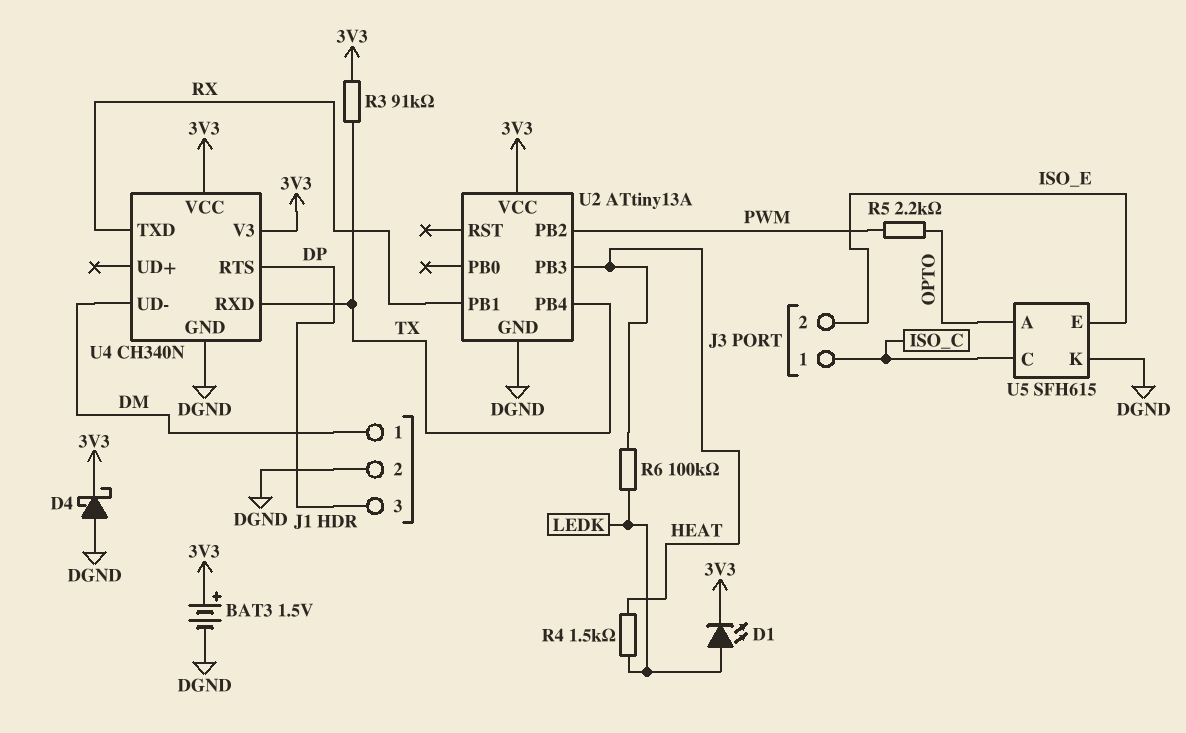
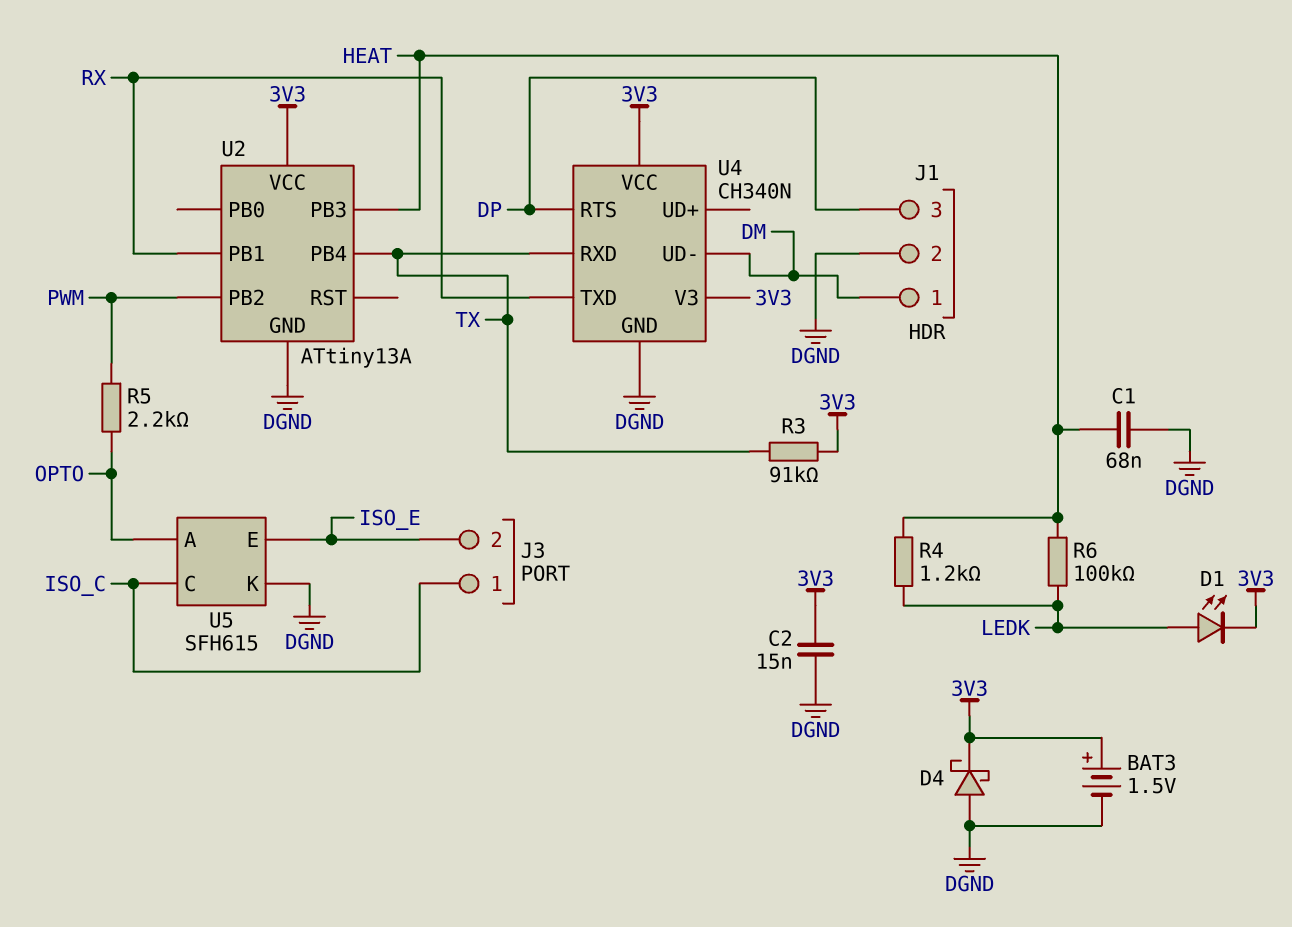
C1: none -> 68nF (DGND, HEAT)
C2: none -> 15nF (3V3, DGND)
R4: 1.5k (HEAT, LEDK) -> 1.2k (HEAT, LEDK)

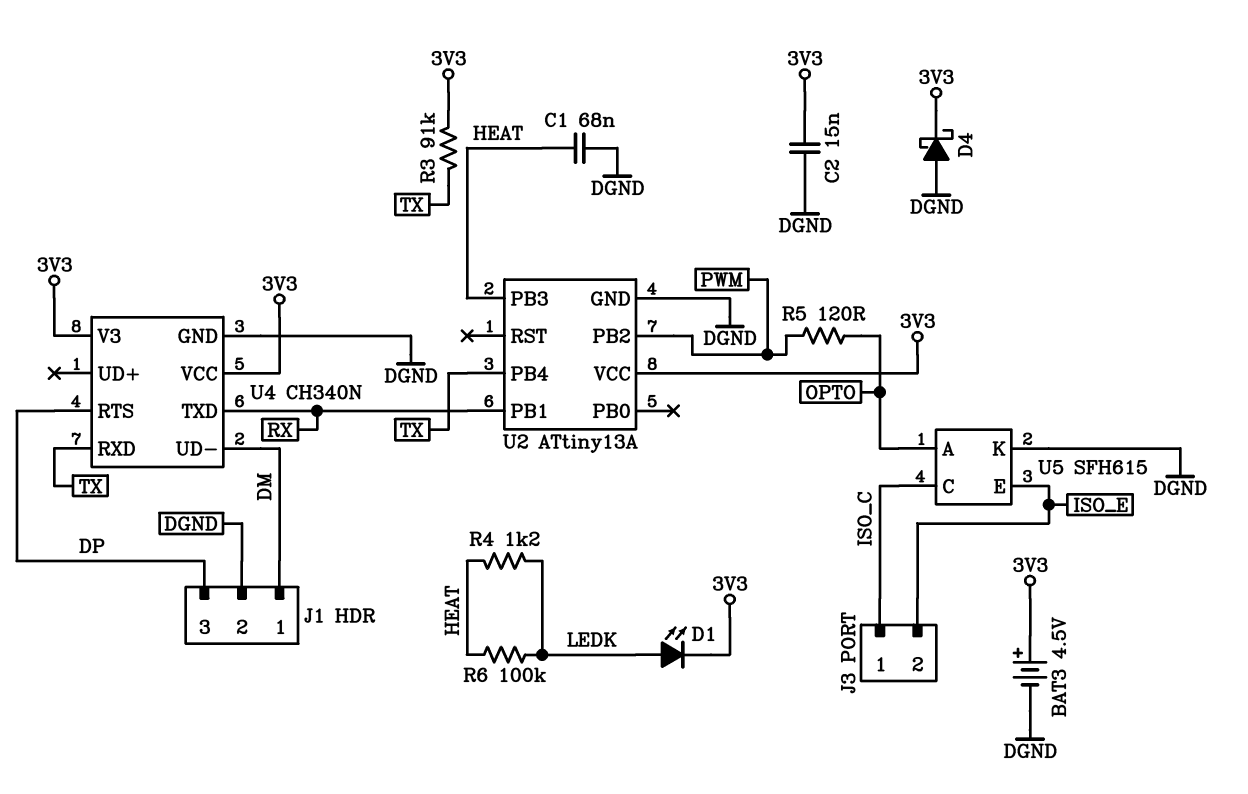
BAT3: 1.5V (plus 3V3, minus DGND) -> 4.5V (plus 3V3, minus DGND)
R5: 2.2k (OPTO, PWM) -> 120 (OPTO, PWM)

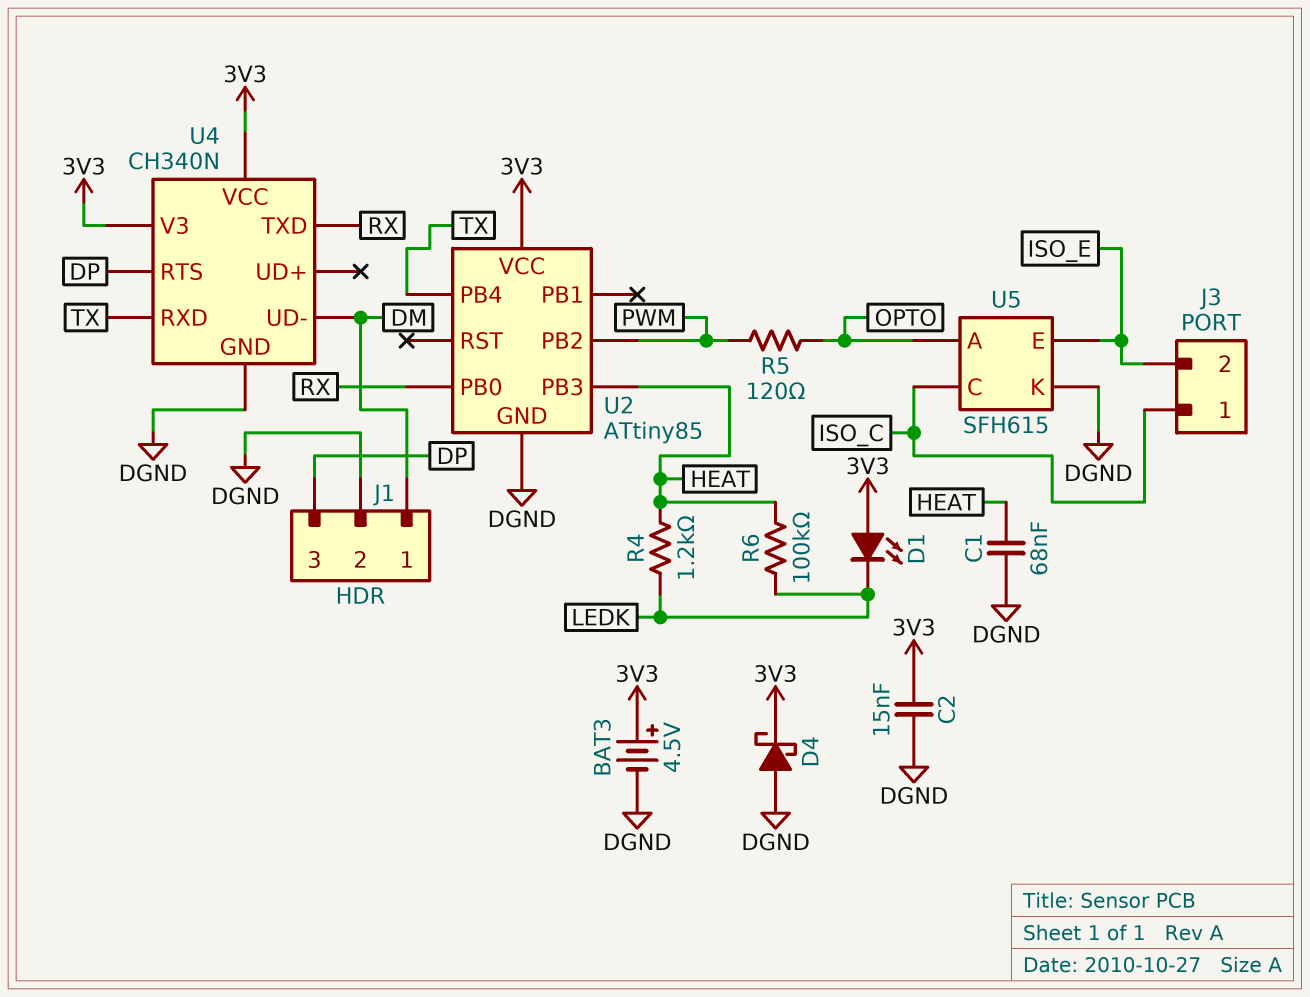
D1: LED (A LEDK, K 3V3) -> LED (A 3V3, K LEDK)
R3: 91k (3V3, TX) -> none
U2: ATtiny13A -> ATtiny85
U2 pin PB0: none -> RX
U2 pin PB1: RX -> none

